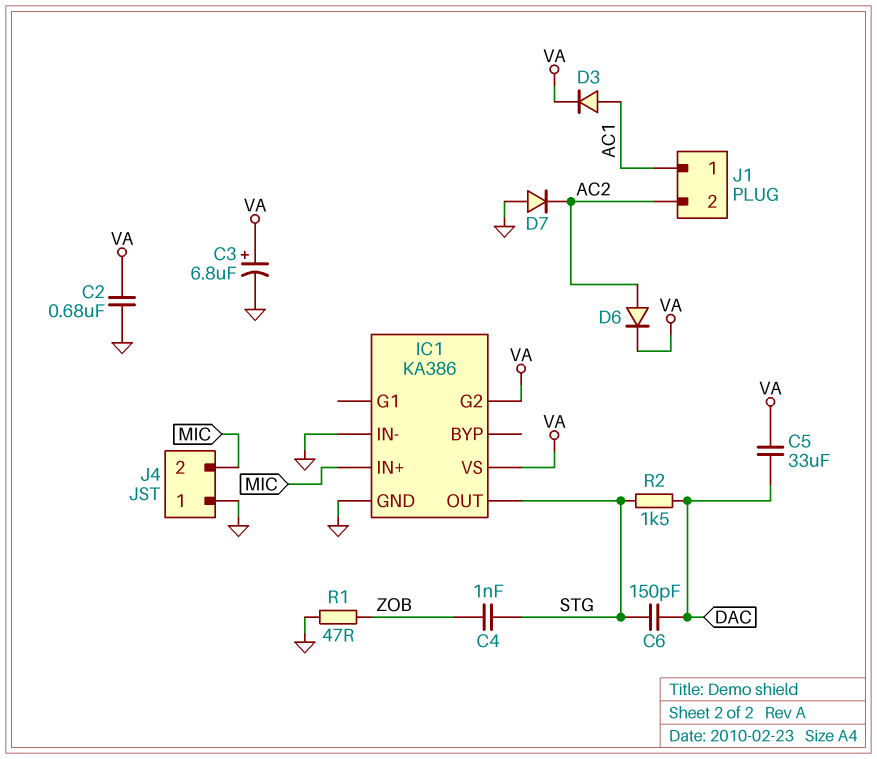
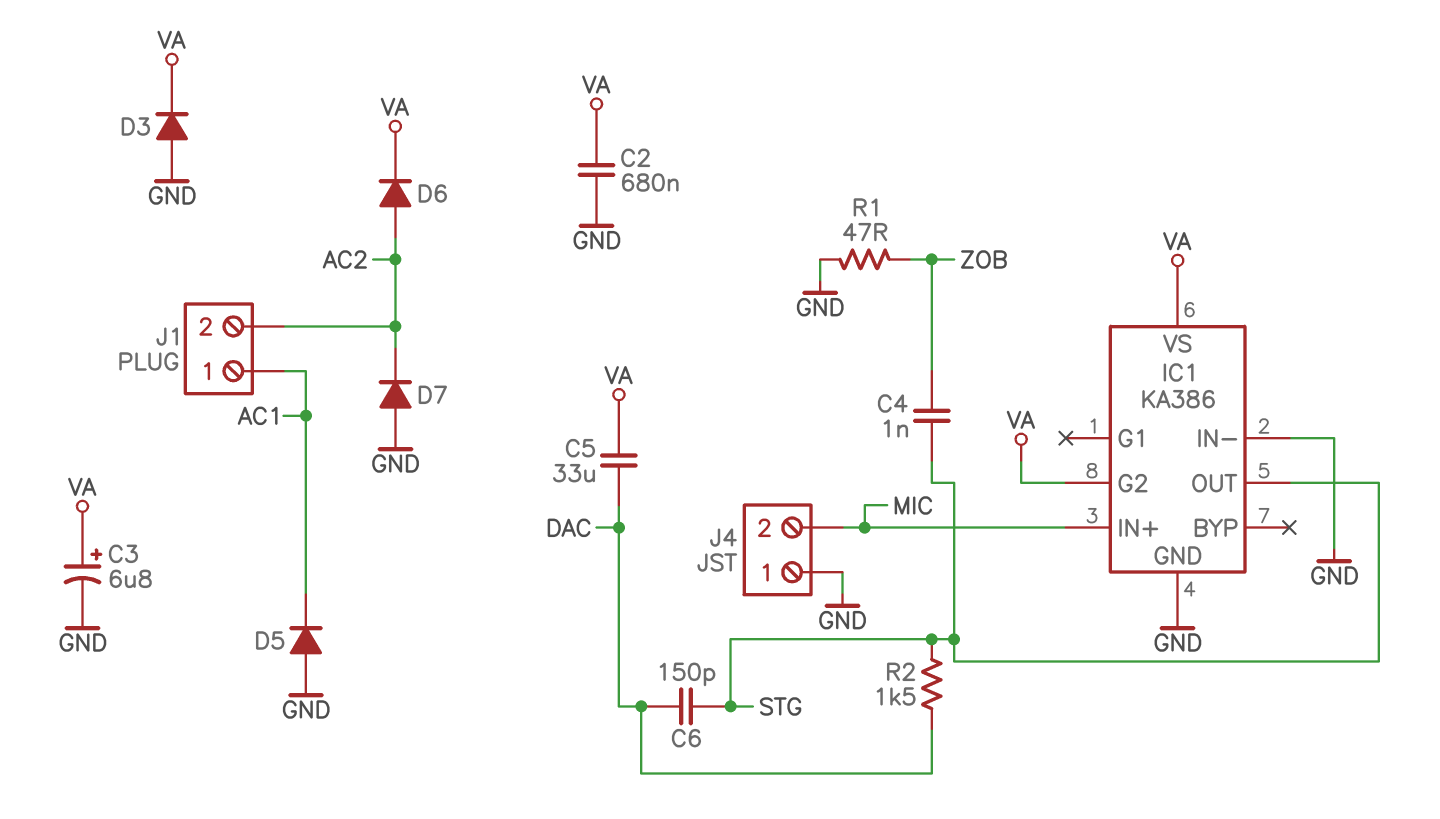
D3: diode (A AC1, K VA) -> diode (A GND, K VA)
D5: none -> diode (A GND, K AC1)

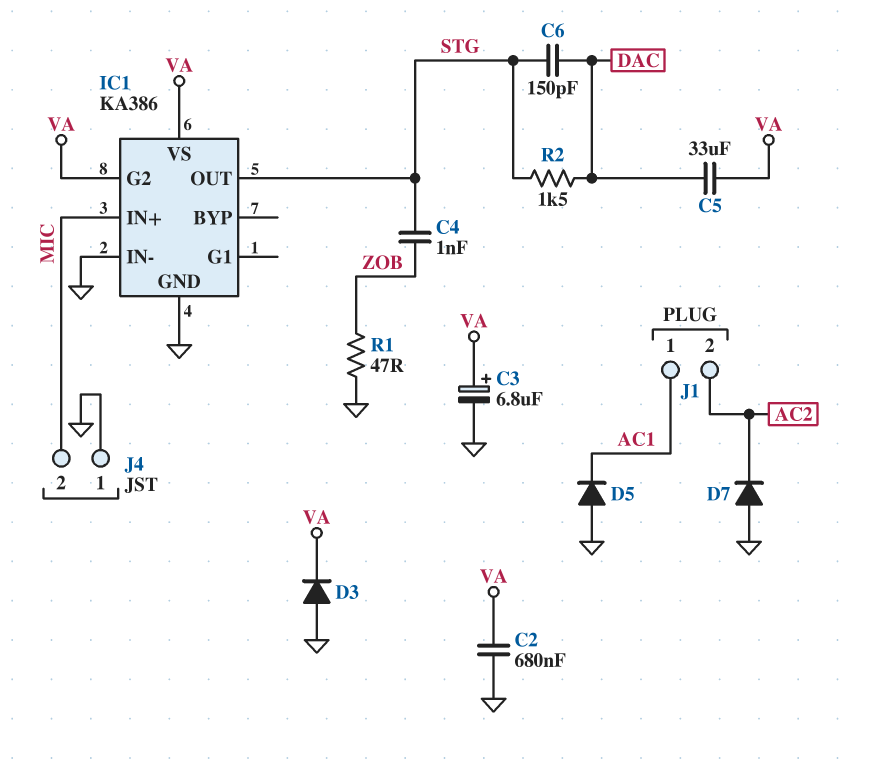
D6: diode (A AC2, K VA) -> none

